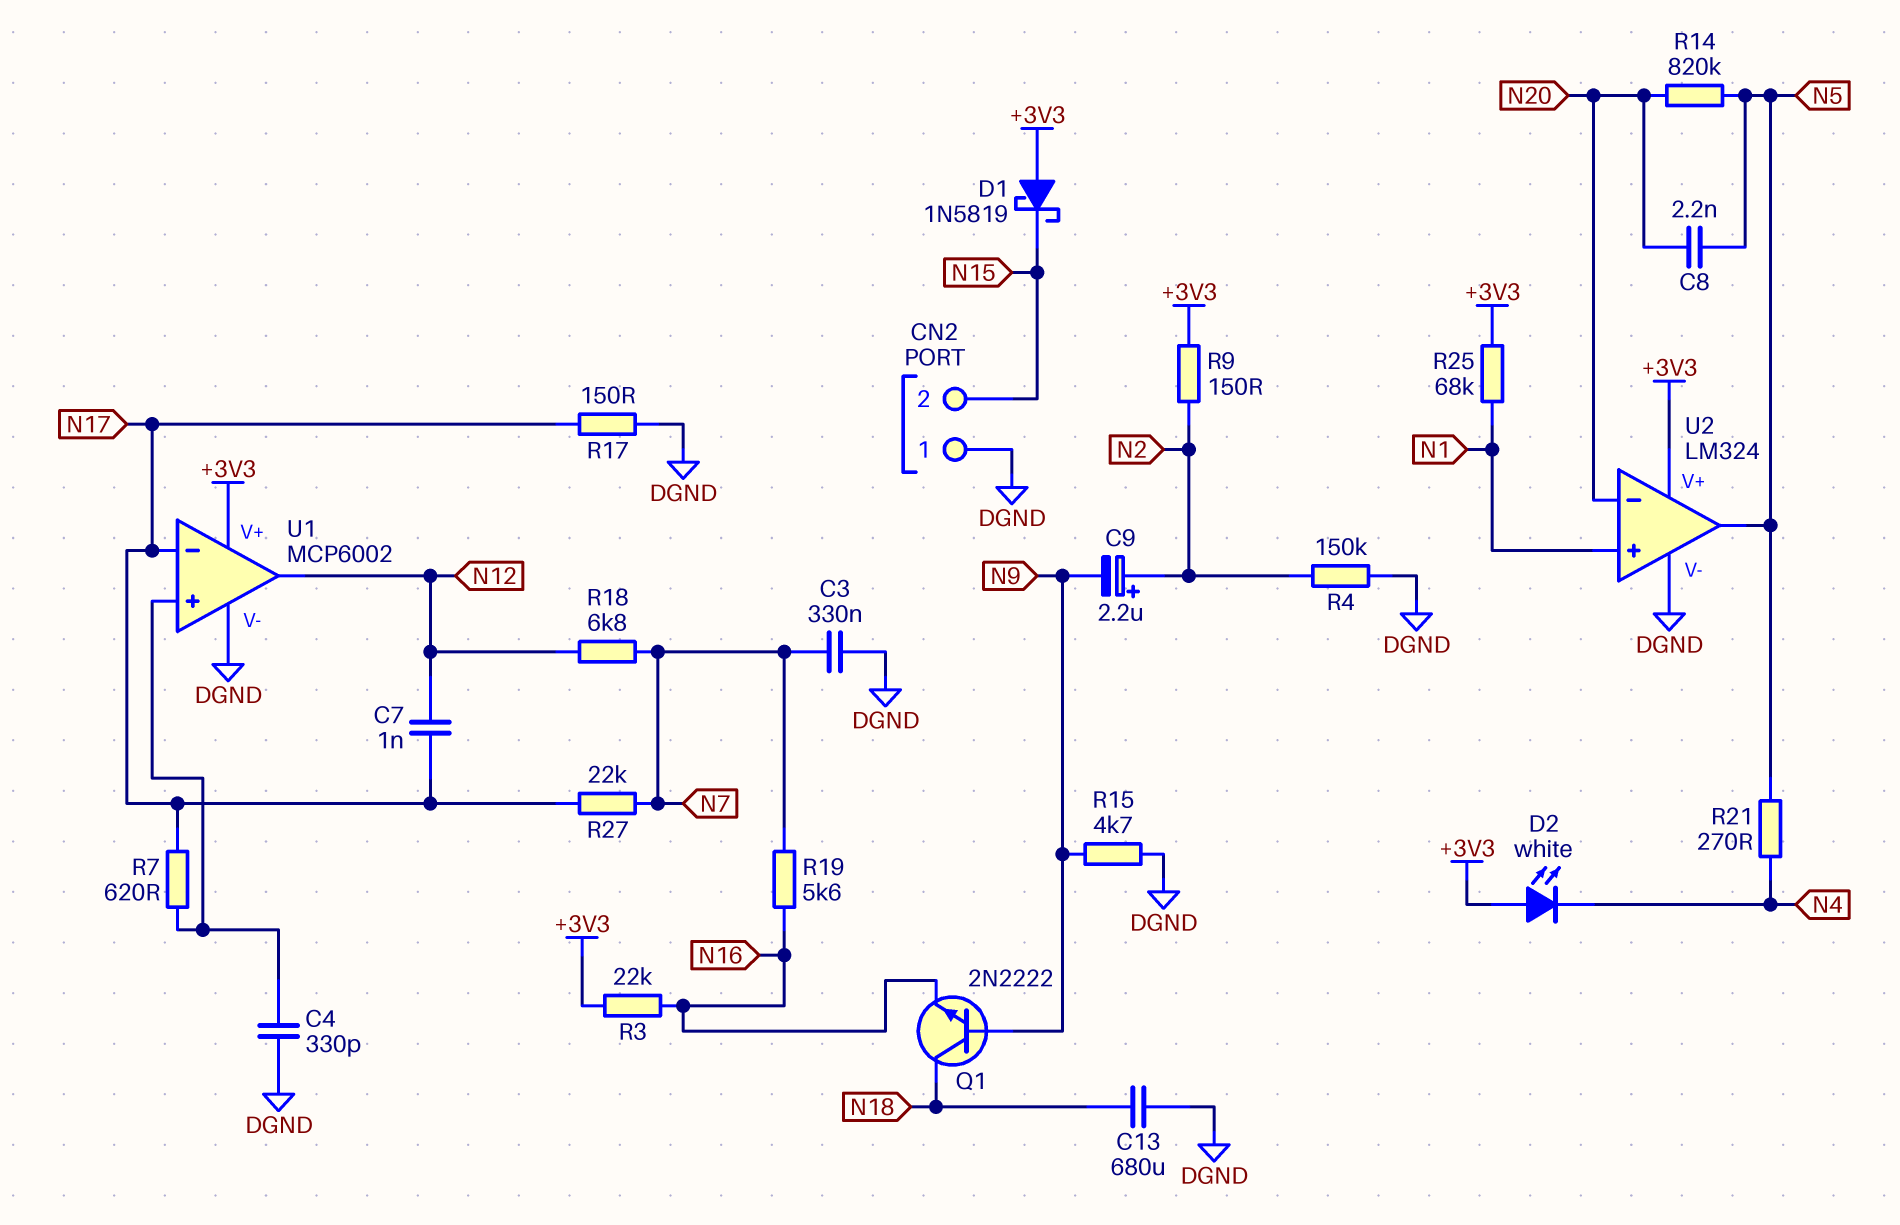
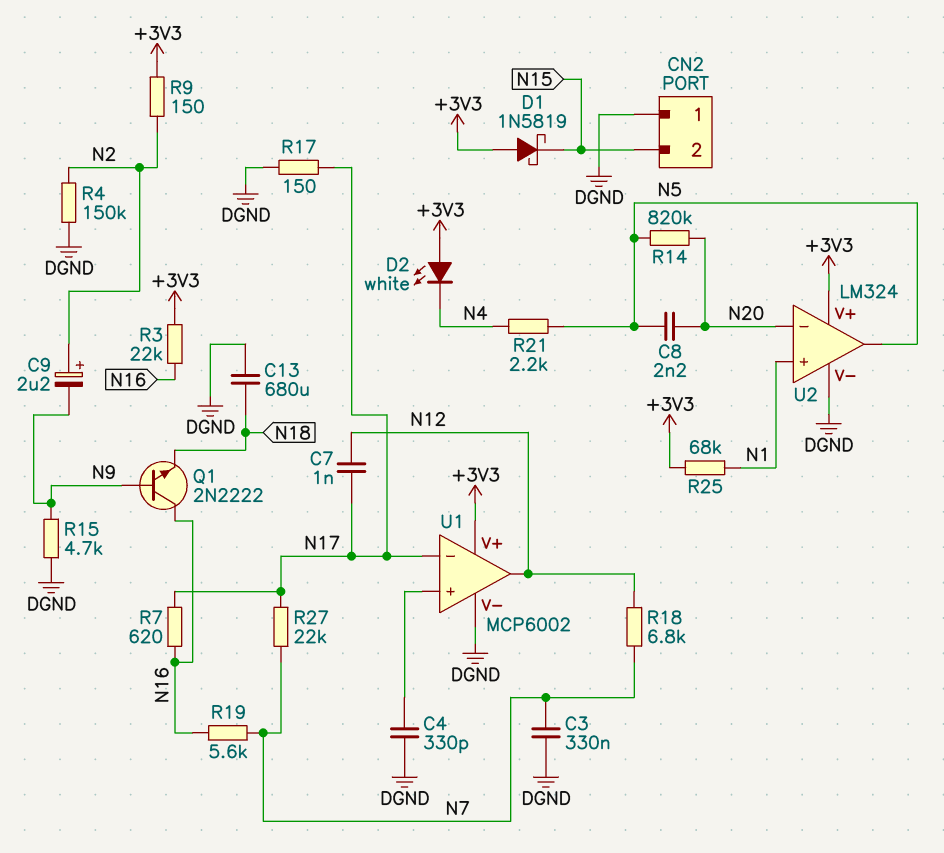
Q1: NPN 2N2222 (B N9, C N18, E N16) -> NPN 2N2222 (B N9, C N16, E N18)
R7: 620 (N17, U1/in+) -> 620 (N16, N17)
R21: 270 (N4, N5) -> 2.2k (N4, N5)

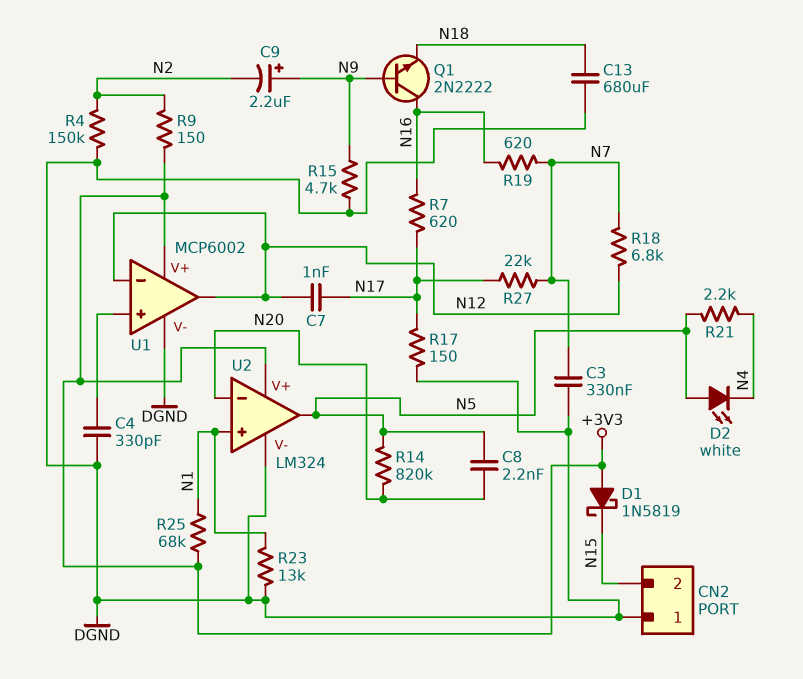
C9: 2.2uF (plus N2, minus N9) -> 2.2uF (plus N9, minus N2)
D2: LED white (A +3V3, K N4) -> LED white (A N5, K N4)
R3: 22k (+3V3, N16) -> none
R19: 5.6k (N7, N16) -> 620 (N7, N16)
R23: none -> 13k (DGND, N1)
U1 pin in-: N17 -> N12

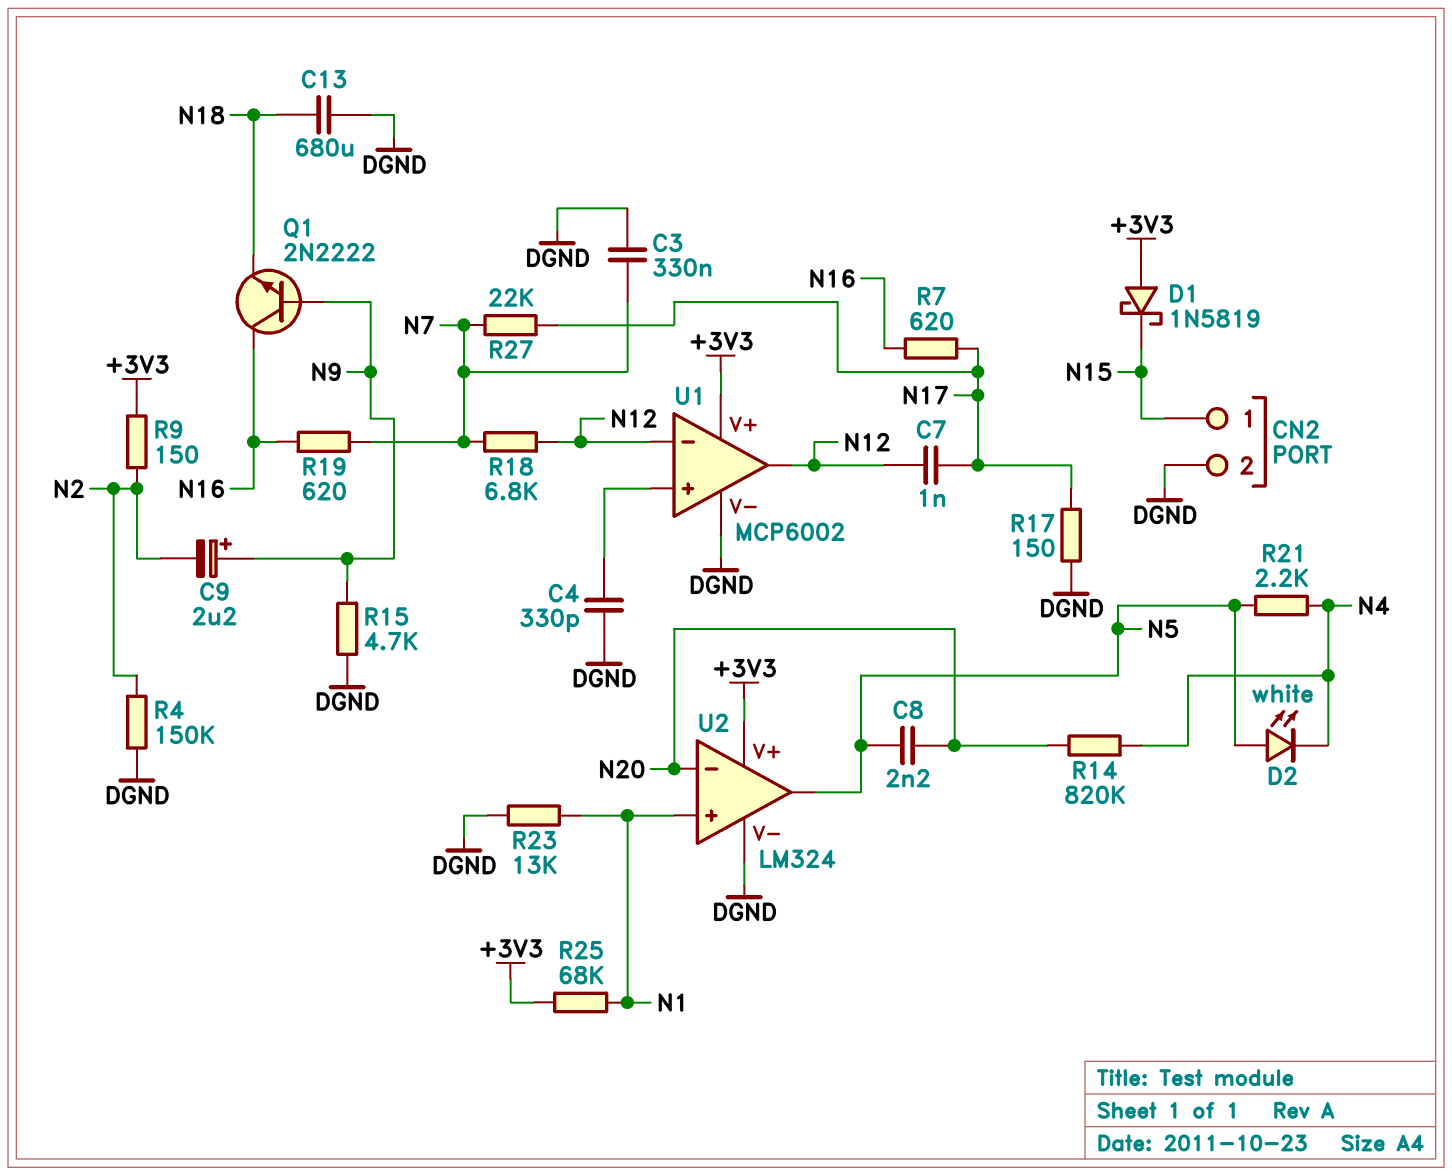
CN2 pin 1: DGND -> N15
CN2 pin 2: N15 -> DGND
R14: 820k (N5, N20) -> 820k (N4, N20)

